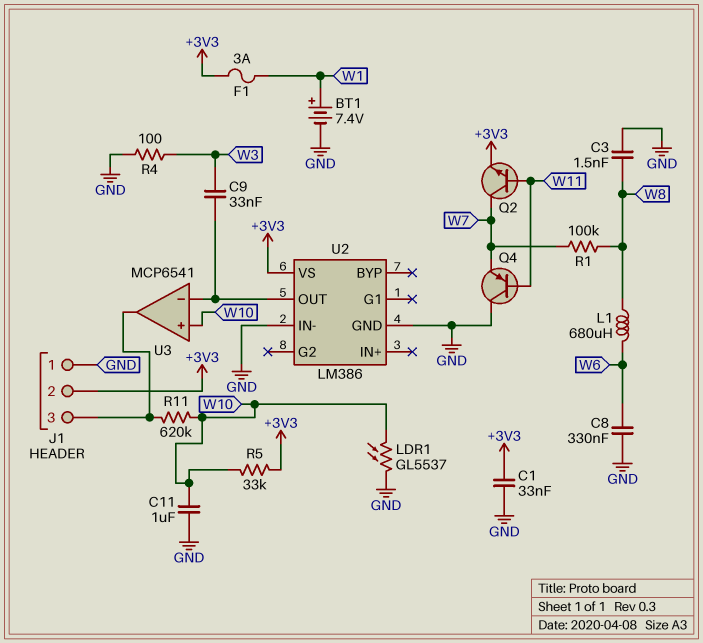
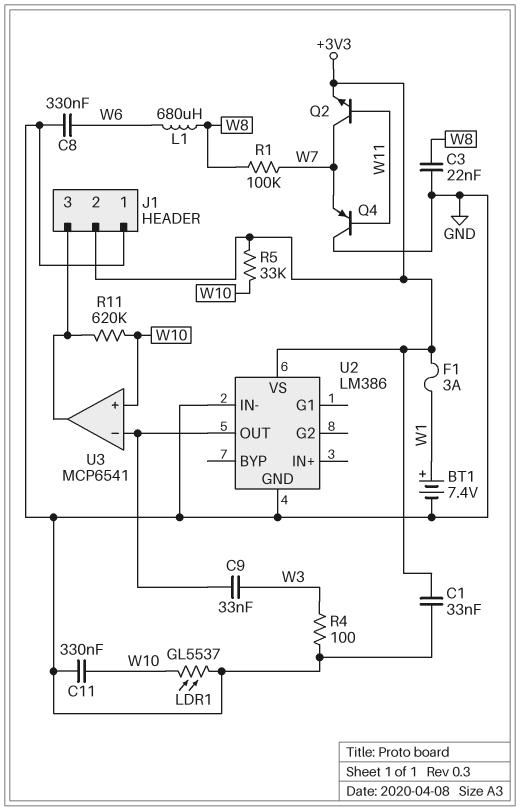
C3: 1.5nF (GND, W8) -> 22nF (GND, W8)
C11: 1uF (GND, W10) -> 330nF (GND, W10)

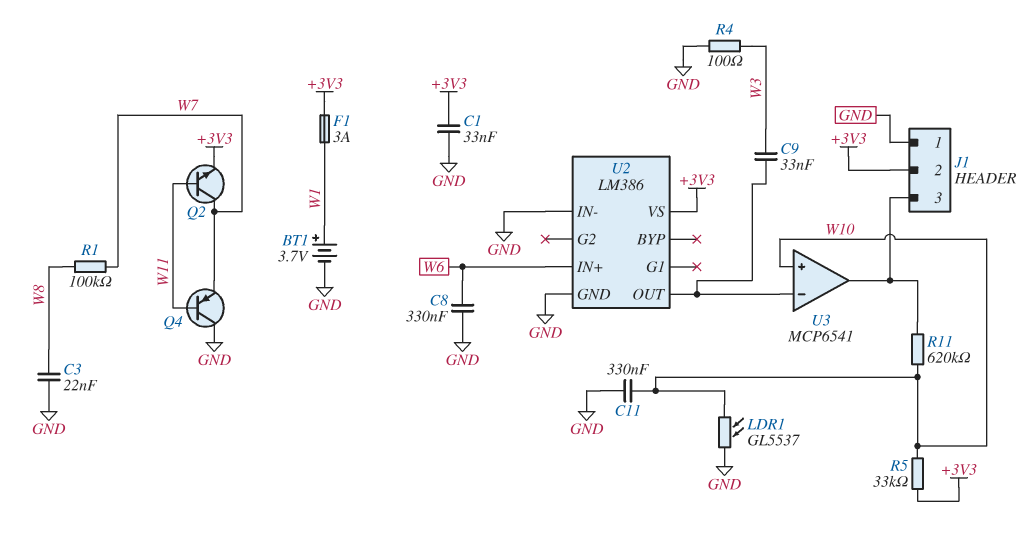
BT1: 7.4V (plus W1, minus GND) -> 3.7V (plus W1, minus GND)
L1: 680uH (W6, W8) -> none
U2 pin IN+: none -> W6

